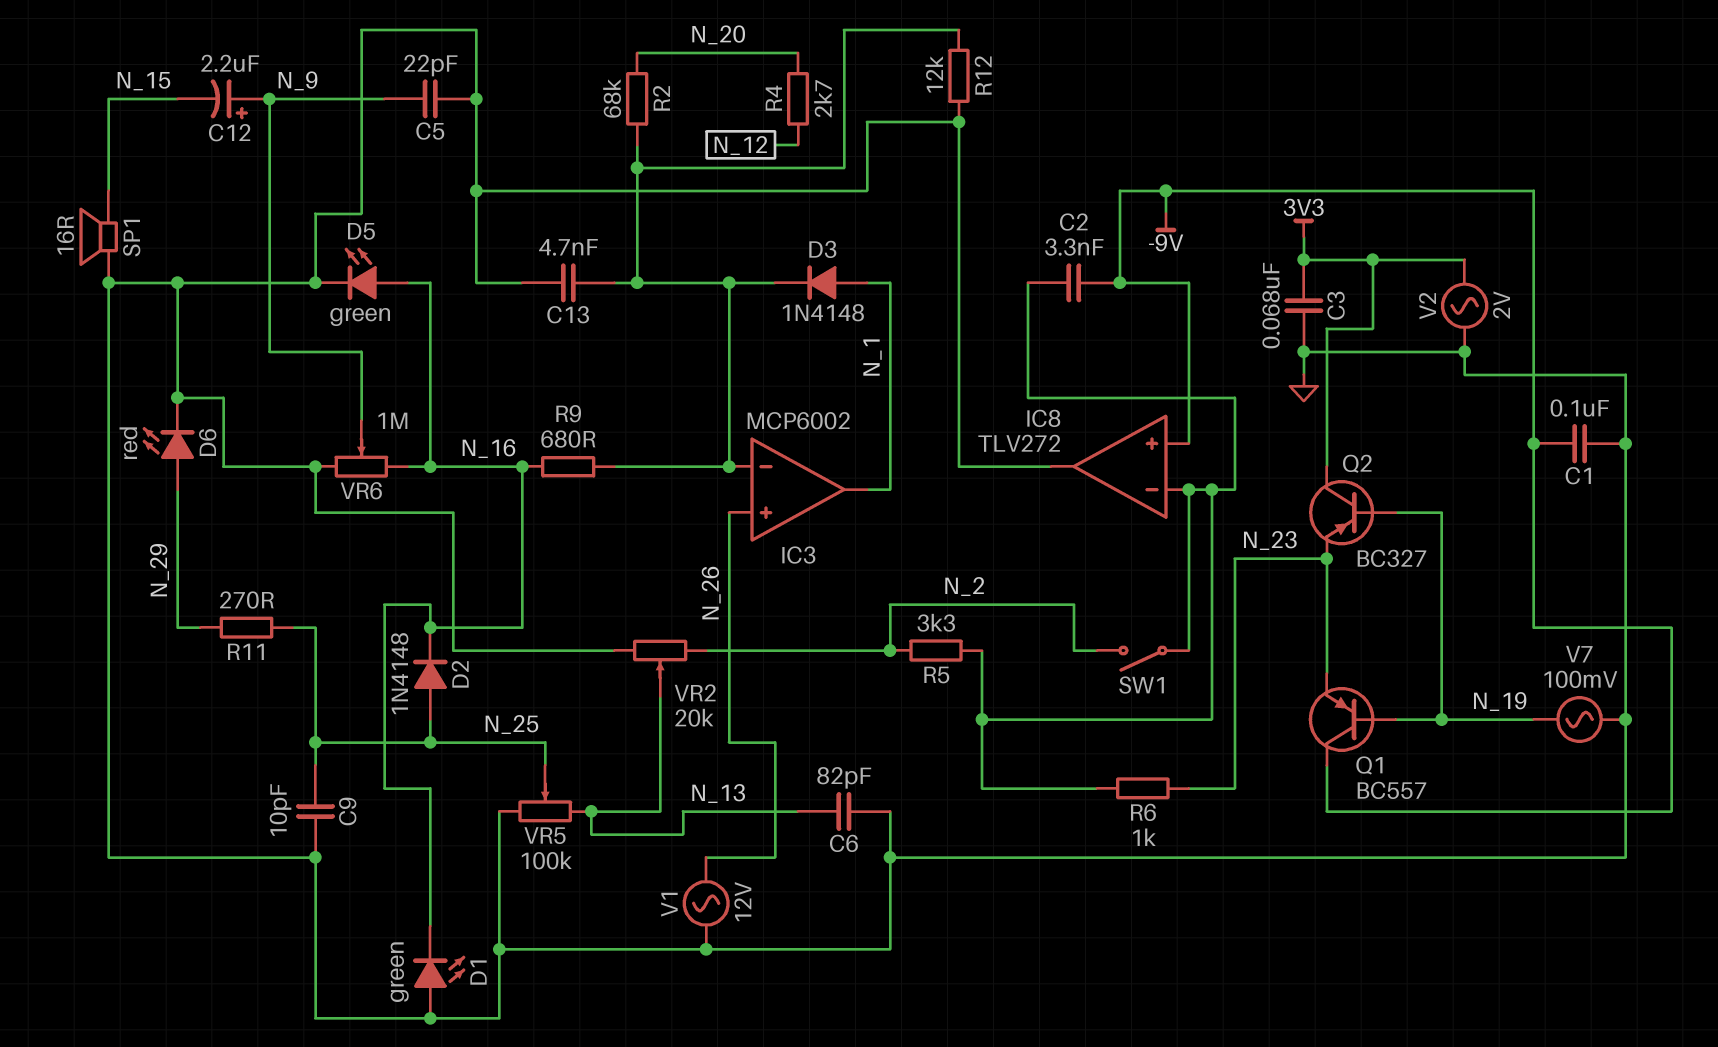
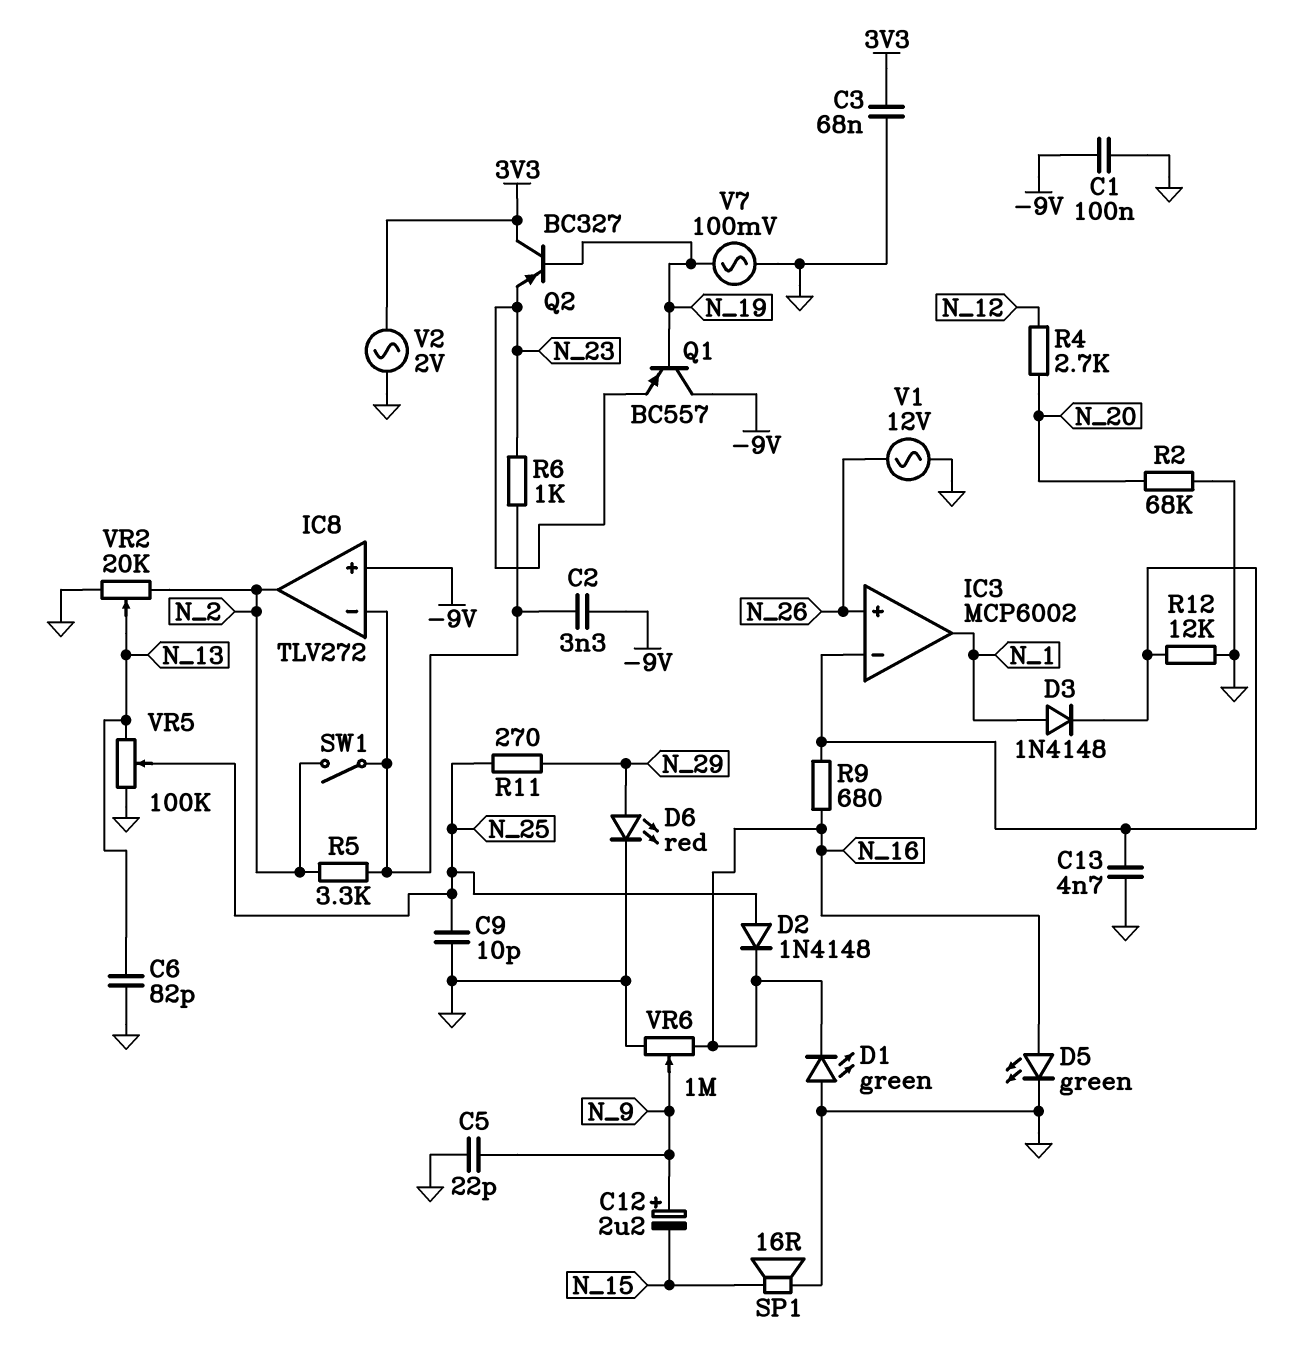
IC8 pin out: GND -> N_2
R2: 68k (IC3/in-, N_20) -> 68k (GND, N_20)

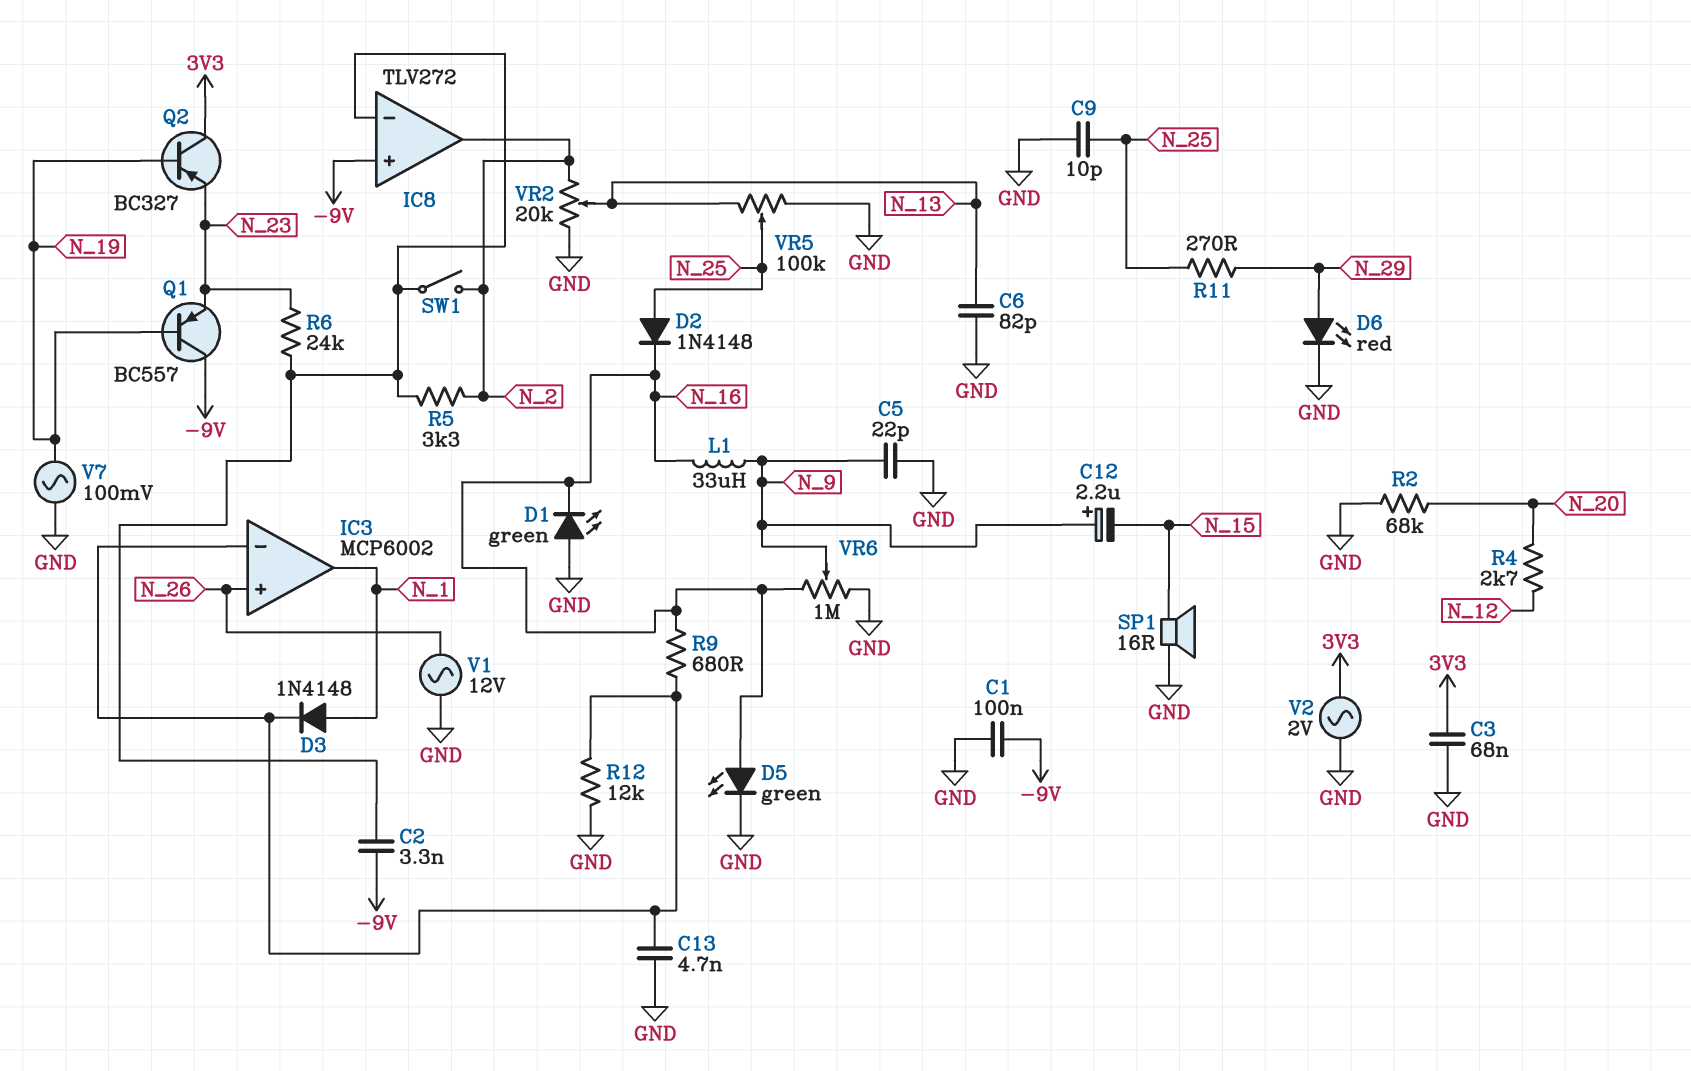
L1: none -> 33uH (N_9, N_16)
R6: 1k (IC8/in-, N_23) -> 24k (IC8/in-, N_23)

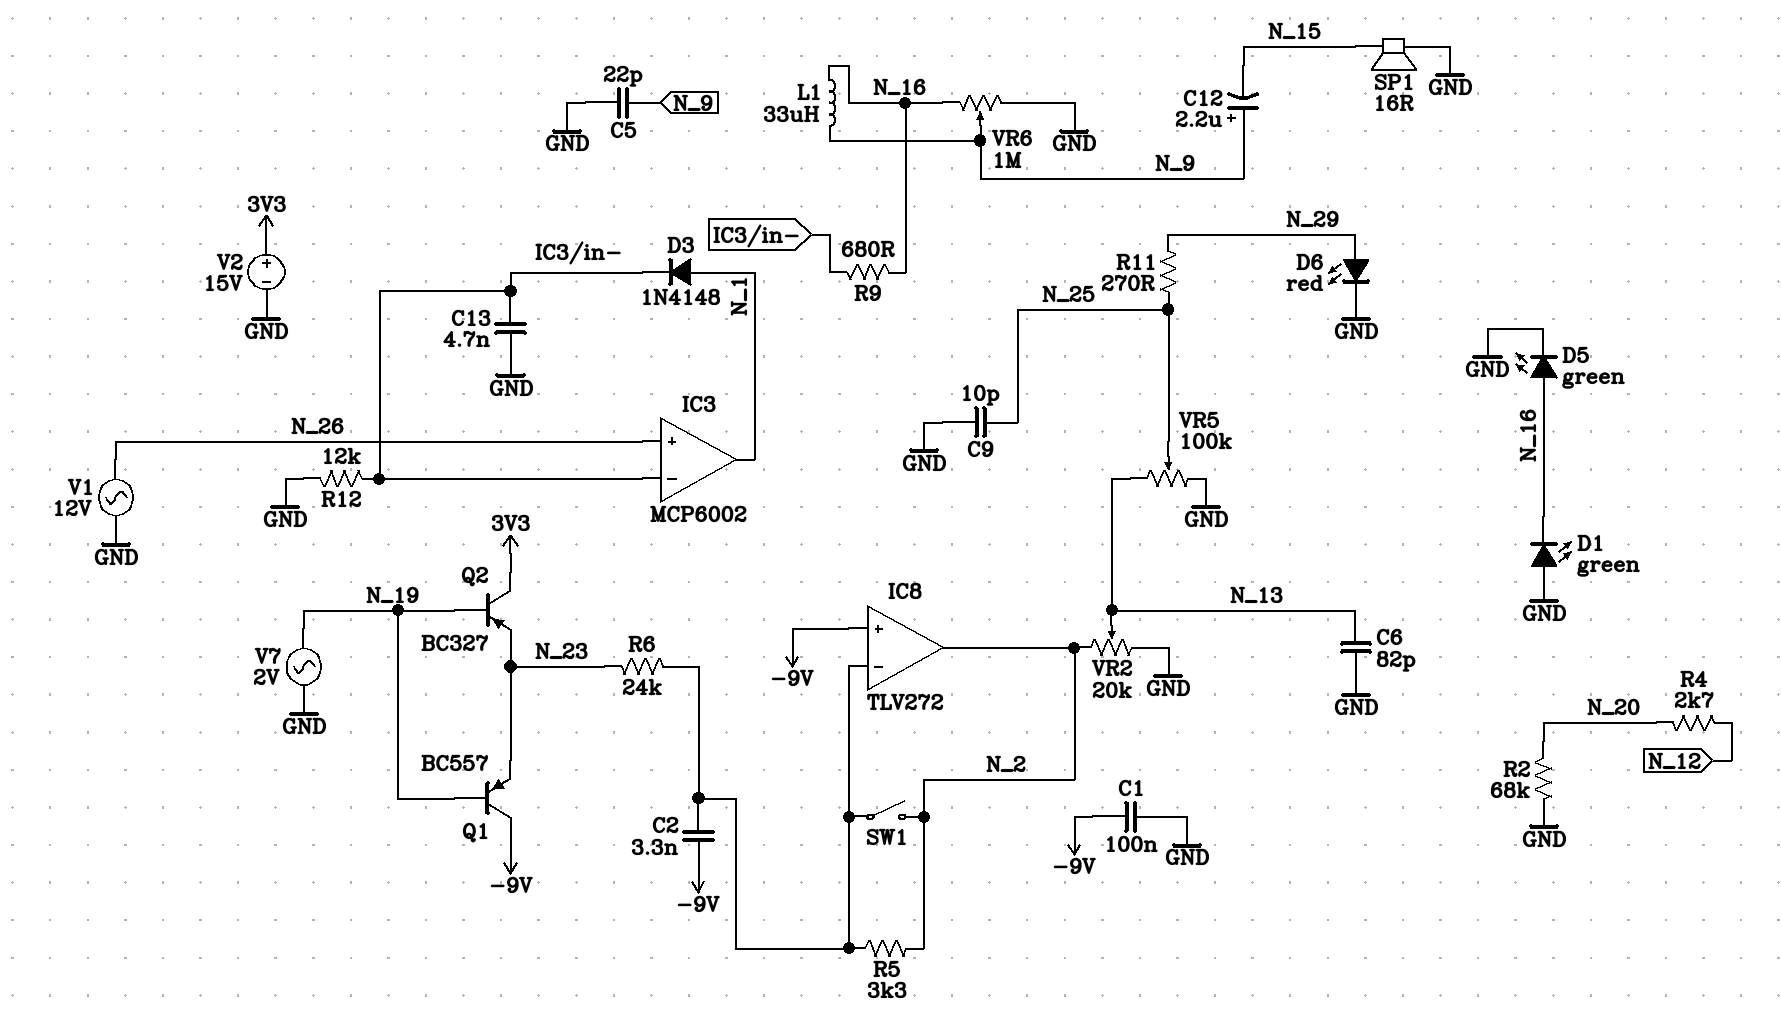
C3: 68nF (3V3, GND) -> none
D2: diode 1N4148 (A N_25, K N_16) -> none
V2: AC 2V (3V3, GND) -> 15V (plus 3V3, minus GND)
V7: AC 100mV (GND, N_19) -> AC 2V (GND, N_19)

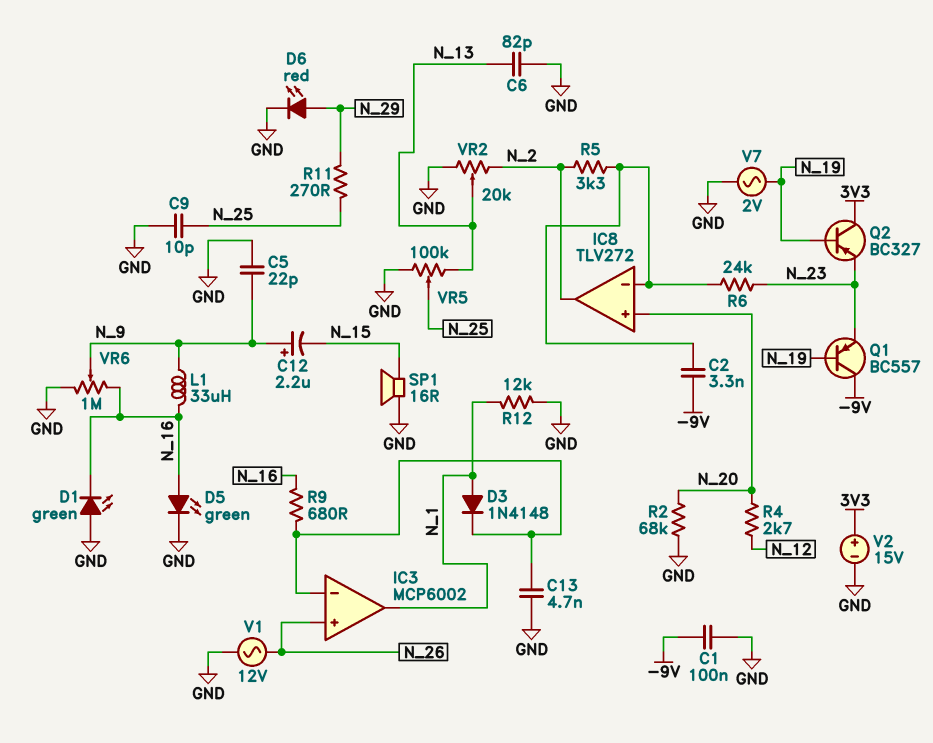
IC8 pin in+: -9V -> N_20
R12: 12k (GND, IC3/in-) -> 12k (GND, N_1)
SW1: switch (IC8/in-, N_2) -> none

